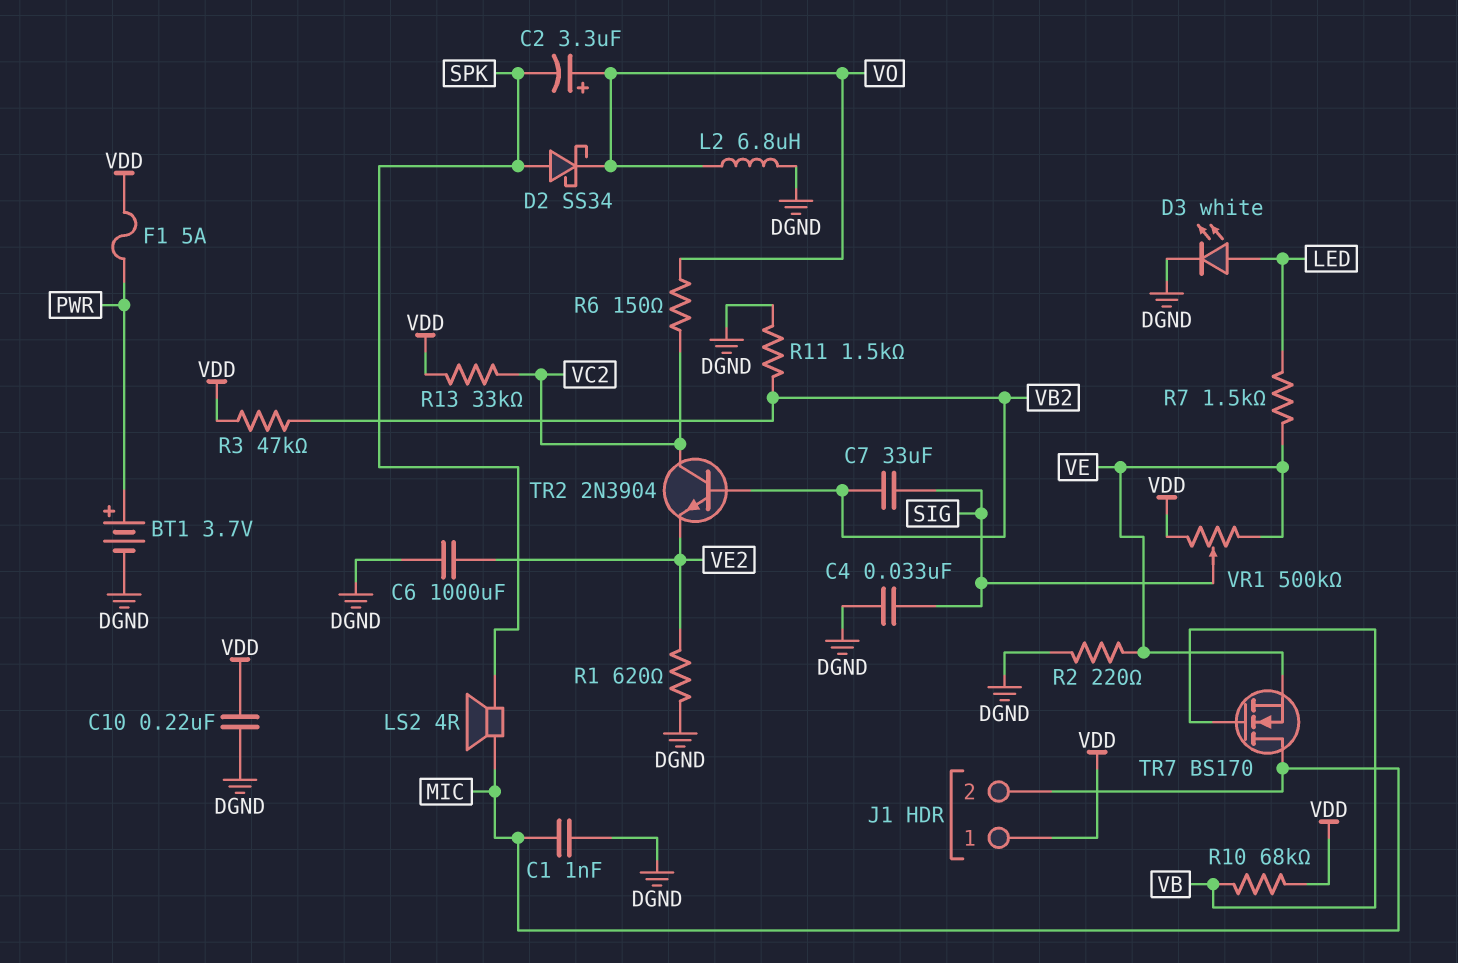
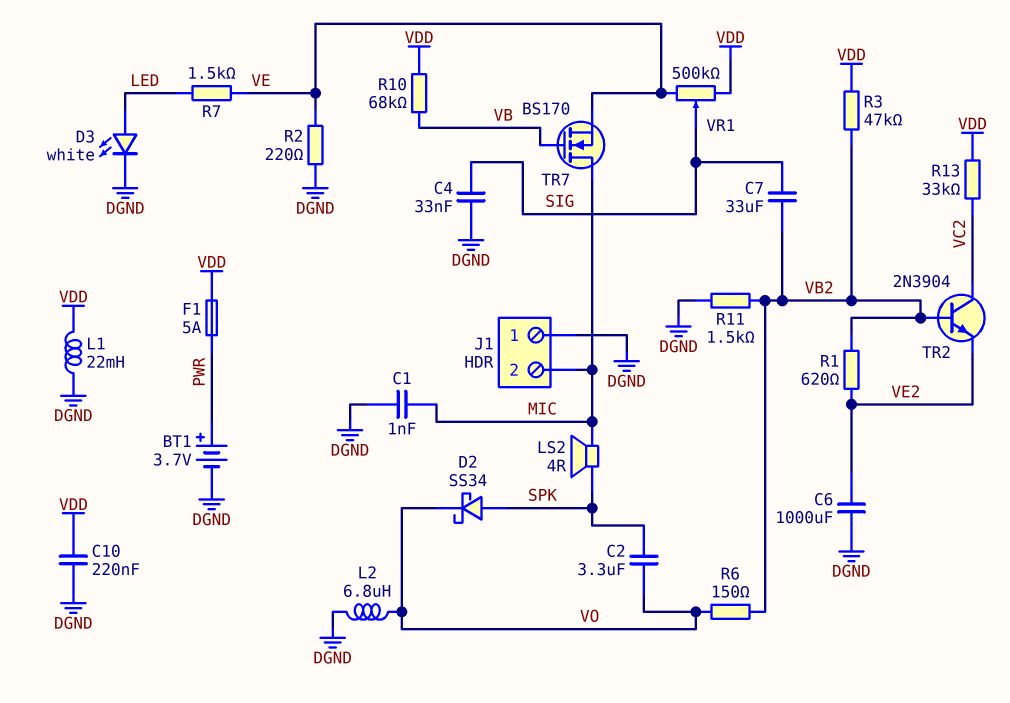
C2: 3.3uF (plus VO, minus SPK) -> 3.3uF (SPK, VO)
J1 pin 1: VDD -> DGND
L1: none -> 22mH (DGND, VDD)
R1: 620 (DGND, VE2) -> 620 (VB2, VE2)
R6: 150 (VC2, VO) -> 150 (VB2, VO)

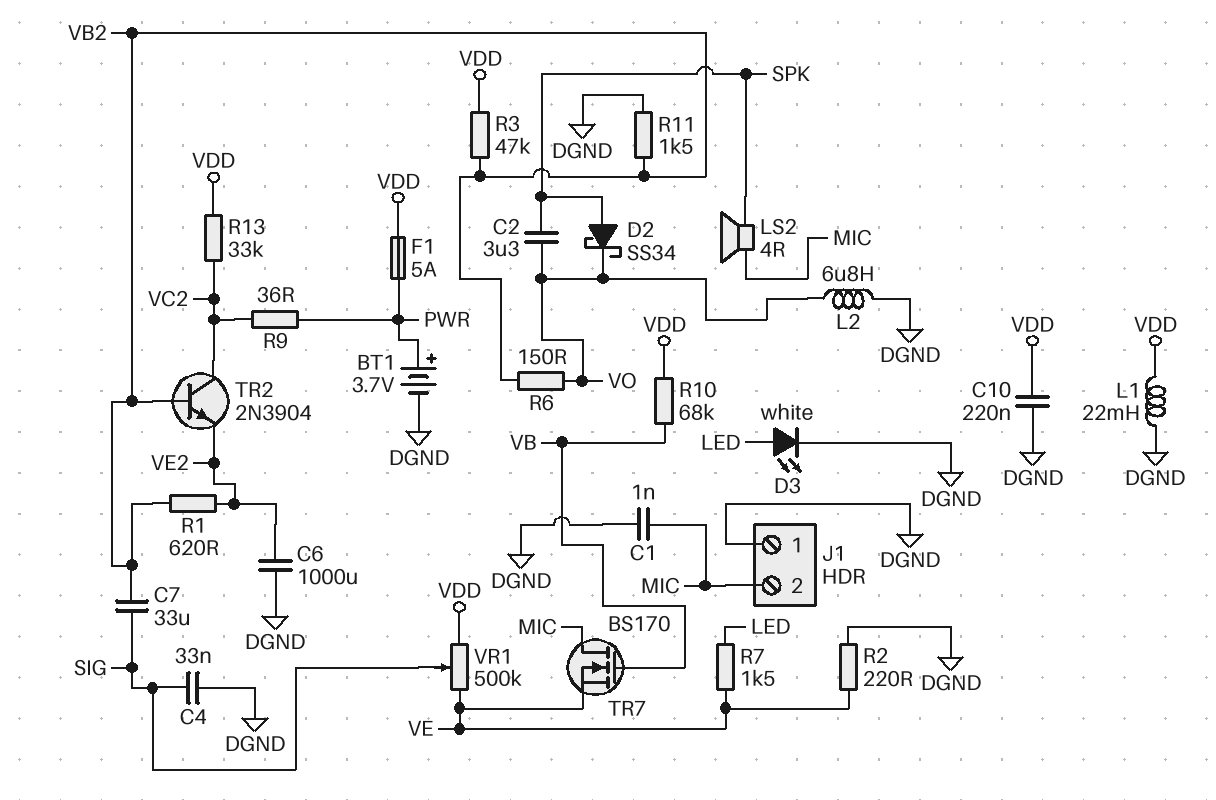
R9: none -> 36 (PWR, VC2)

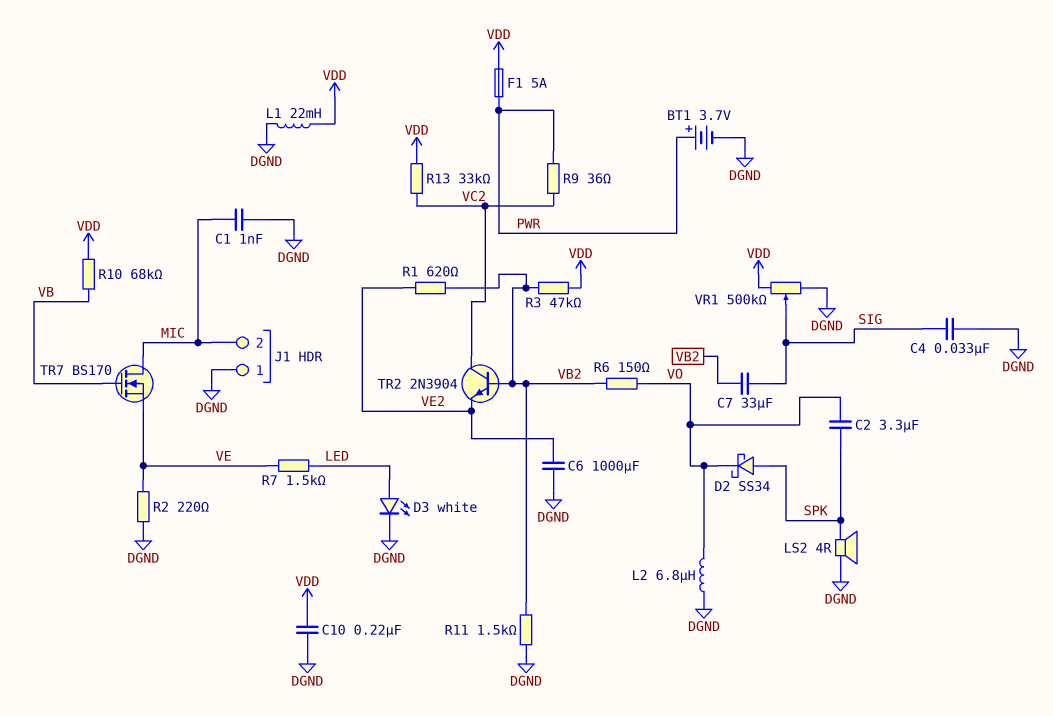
LS2: speaker 4R (MIC, SPK) -> speaker 4R (DGND, SPK)
VR1: 500k (VDD, VE, wiper SIG) -> 500k (DGND, VDD, wiper SIG)

